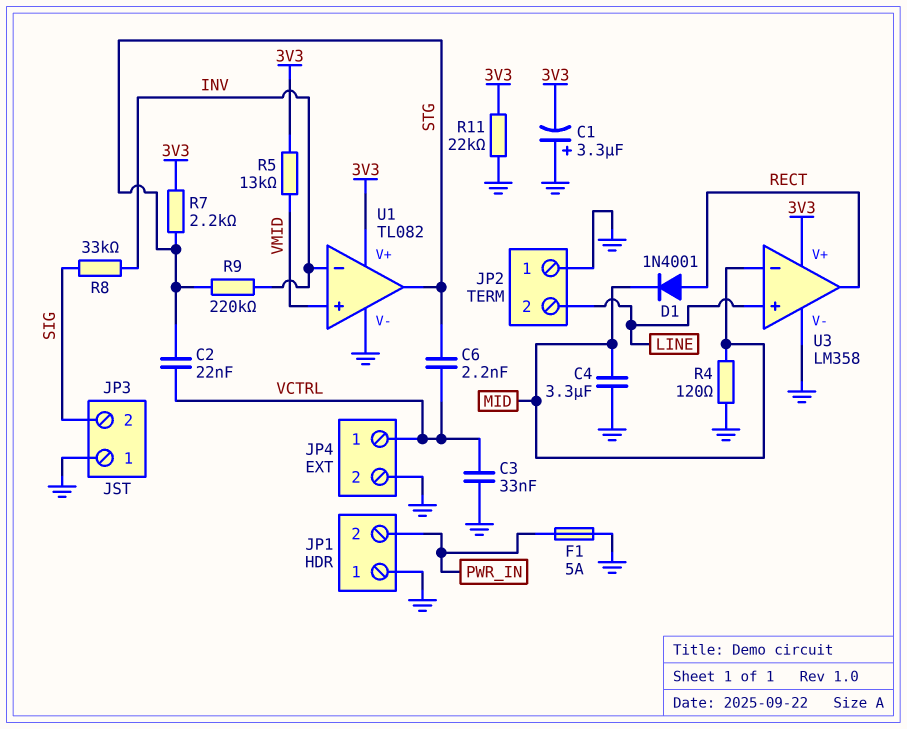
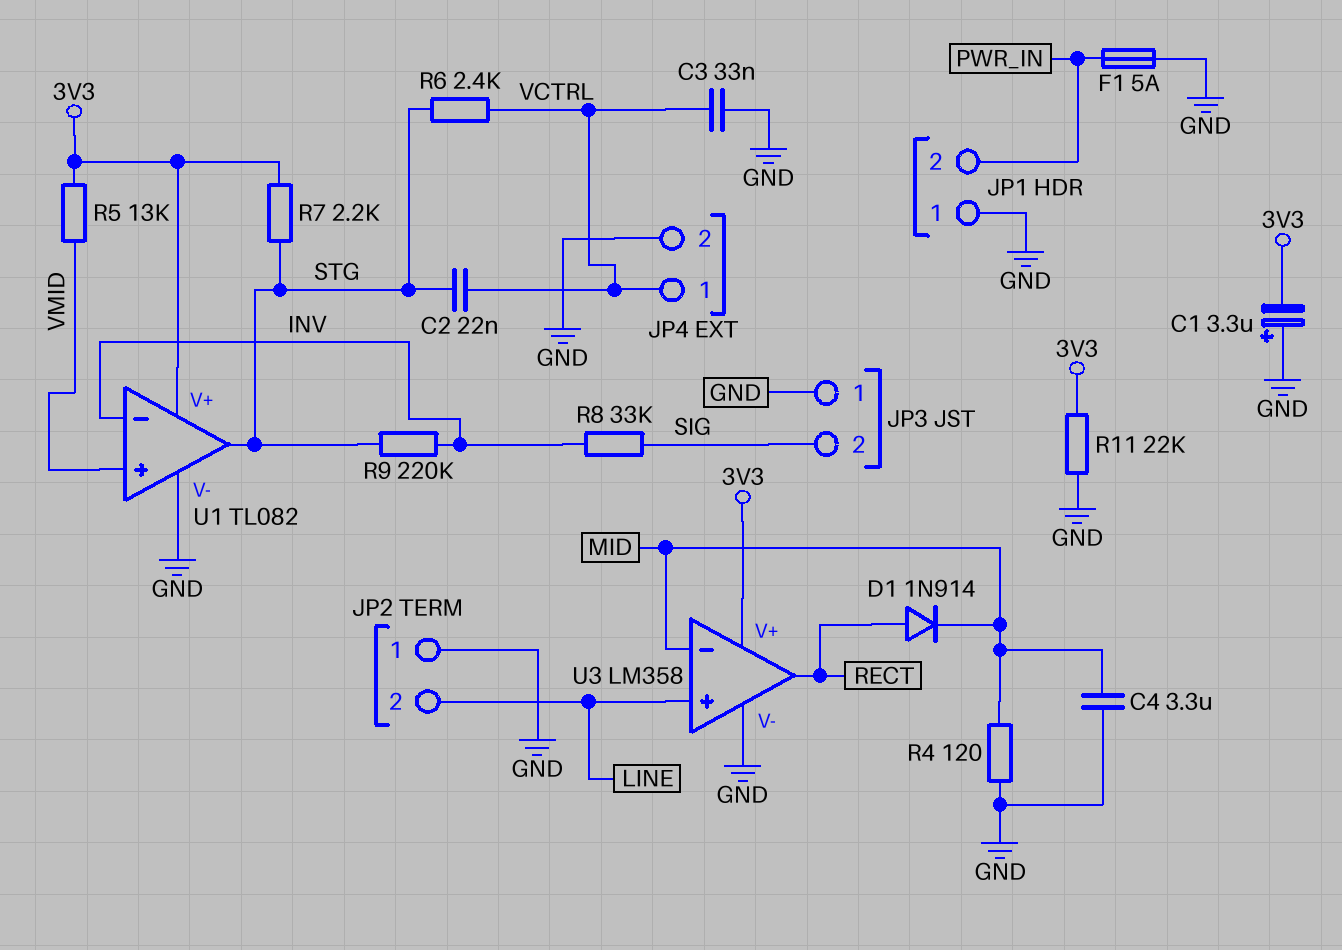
C6: 2.2nF (STG, VCTRL) -> none
D1: diode 1N4001 (A RECT, K MID) -> diode 1N914 (A RECT, K MID)
R6: none -> 2.4k (STG, VCTRL)

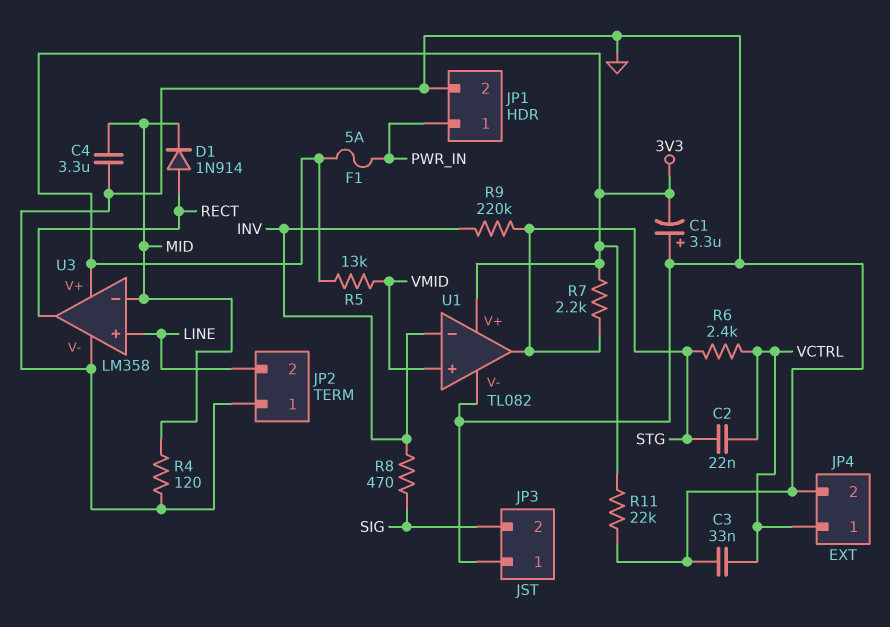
F1: 5A (GND, PWR_IN) -> 5A (3V3, PWR_IN)
JP1 pin 1: GND -> PWR_IN
JP1 pin 2: PWR_IN -> GND
R8: 33k (INV, SIG) -> 470 (INV, SIG)

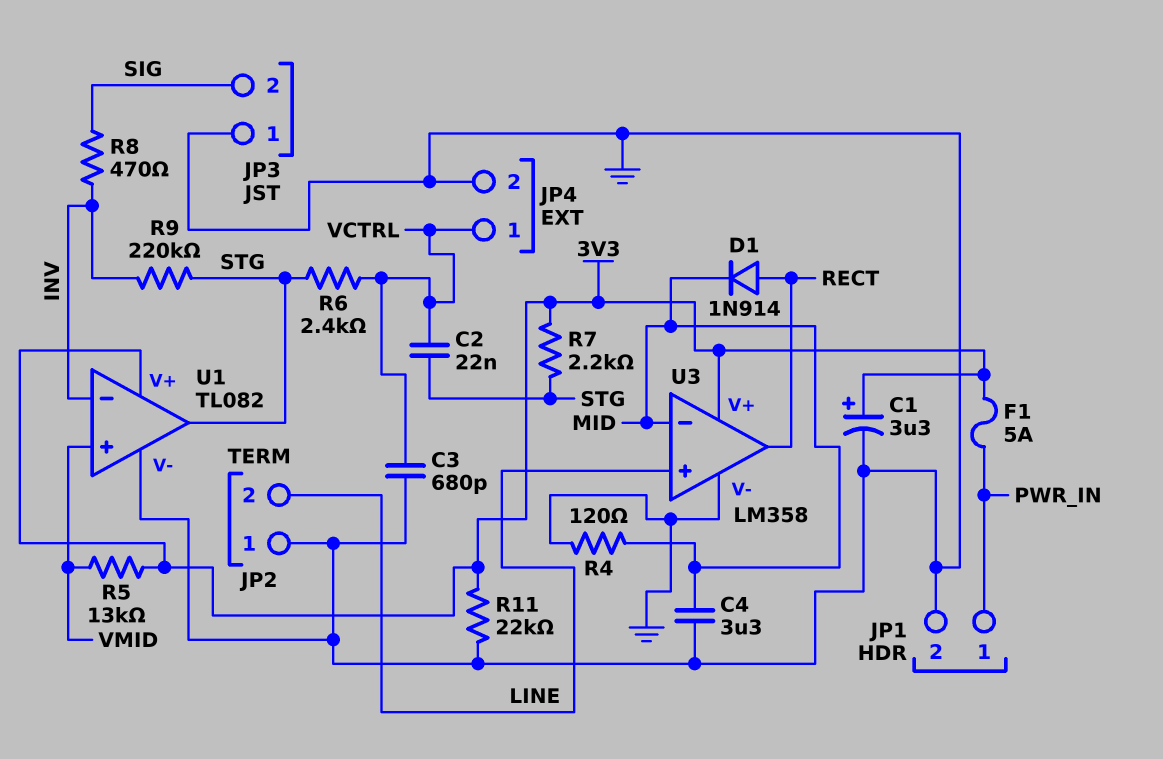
C1: 3.3uF (plus GND, minus 3V3) -> 3.3uF (plus 3V3, minus GND)
C3: 33nF (GND, VCTRL) -> 680pF (GND, VCTRL)

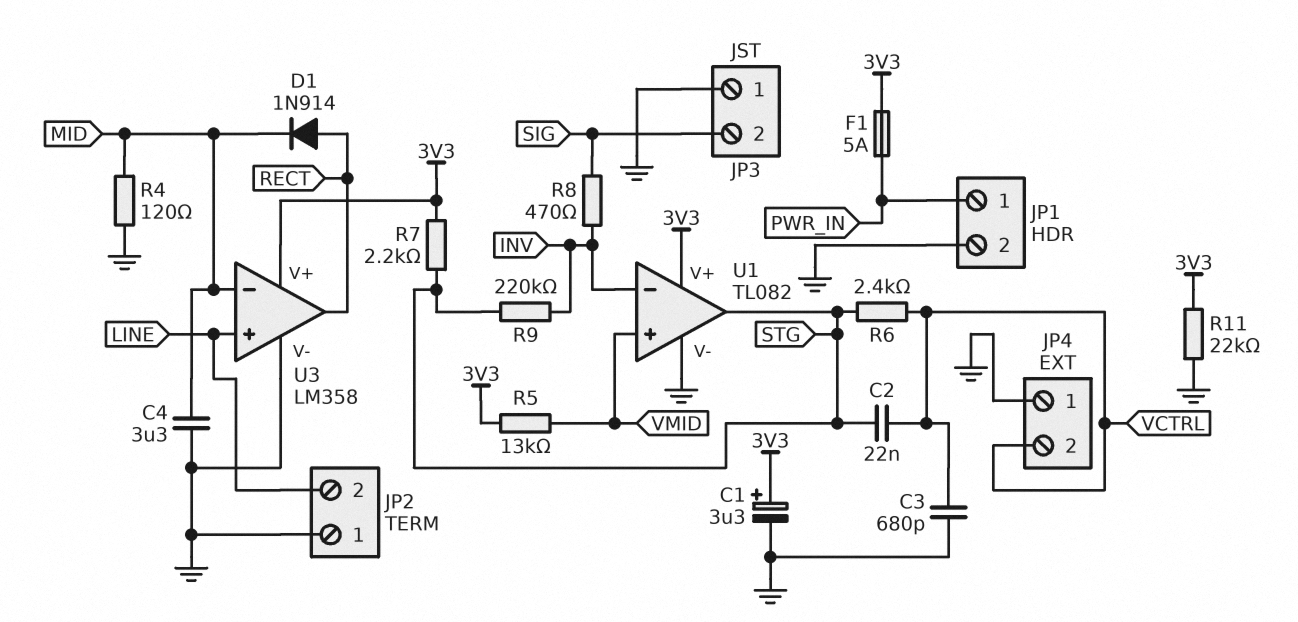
JP4 pin 1: VCTRL -> GND
JP4 pin 2: GND -> VCTRL

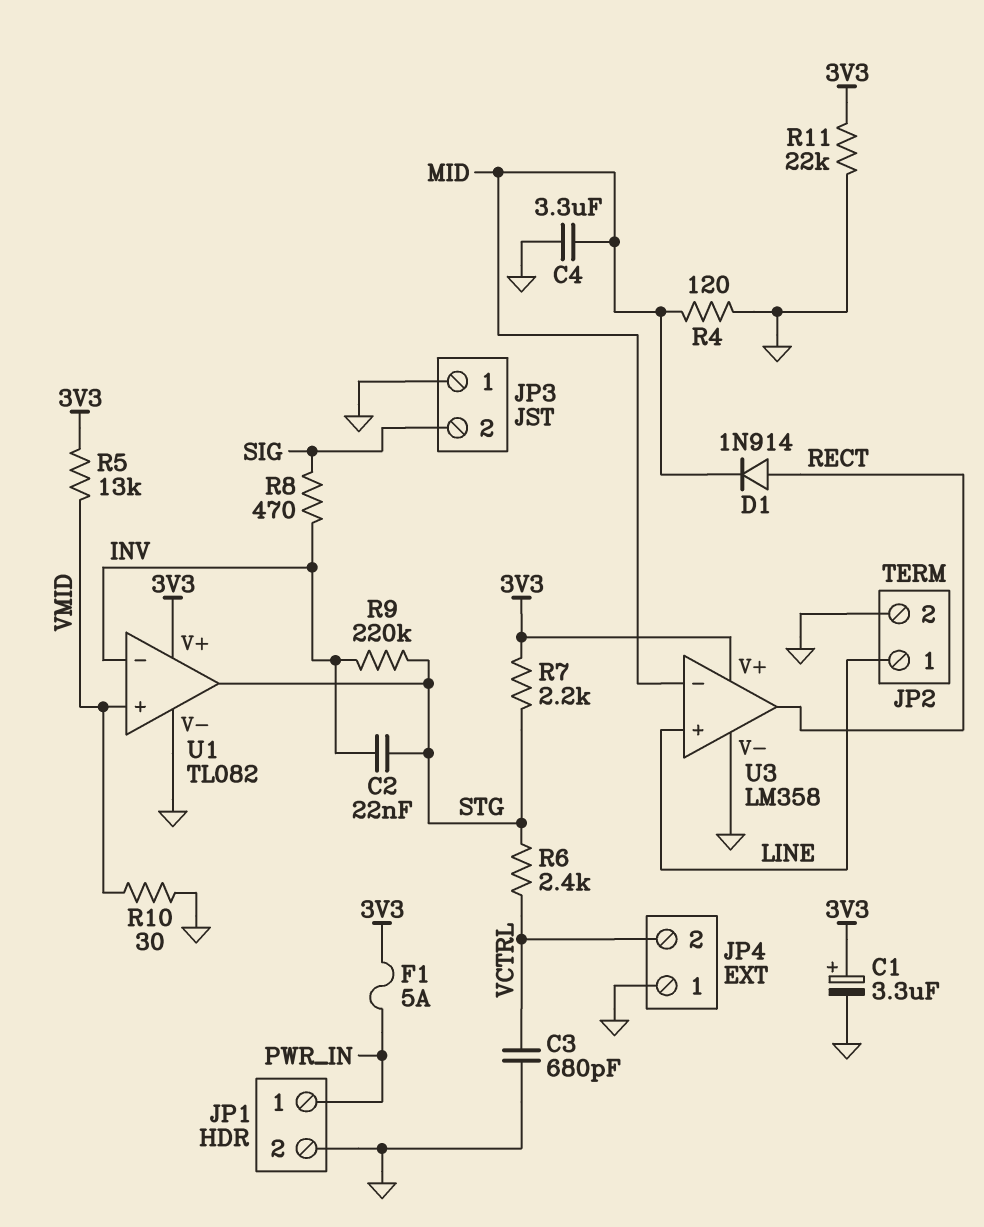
C2: 22nF (STG, VCTRL) -> 22nF (INV, STG)
JP2 pin 1: GND -> LINE
JP2 pin 2: LINE -> GND
R10: none -> 30 (GND, VMID)

